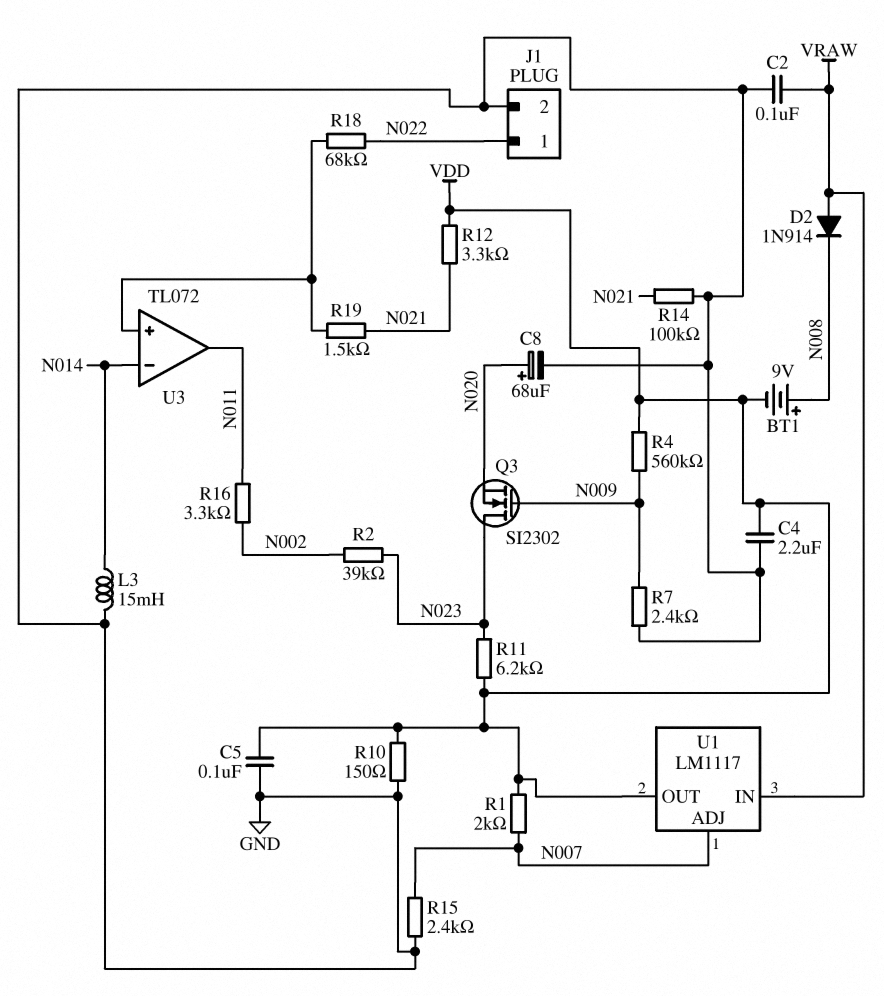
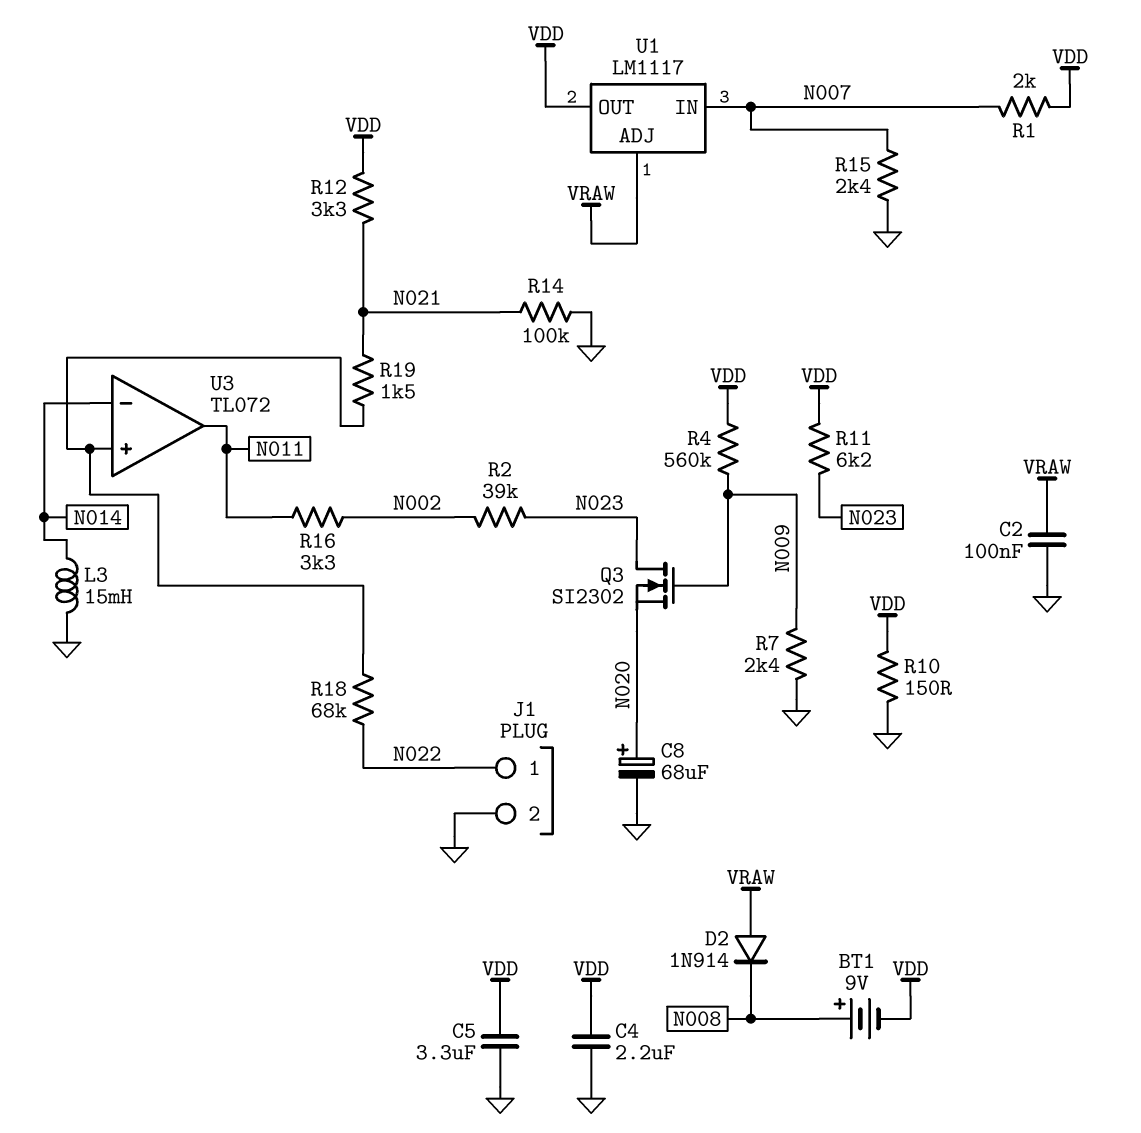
C5: 100nF (GND, VDD) -> 3.3uF (GND, VDD)
U1 pin ADJ: N007 -> VRAW
U1 pin IN: VRAW -> N007

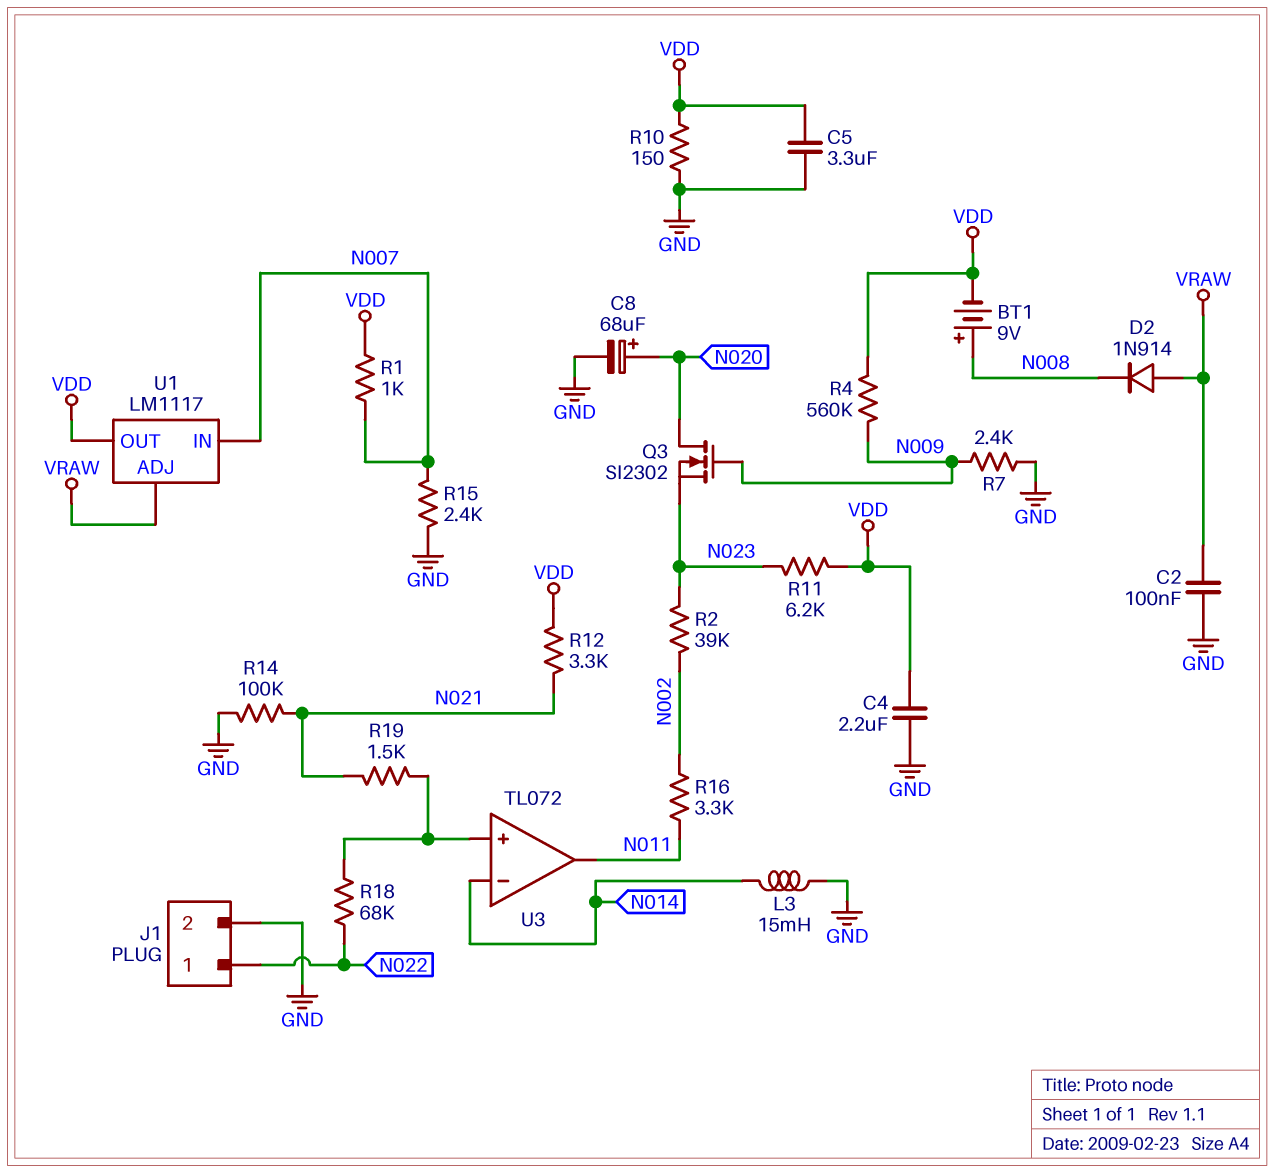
Q3: NMOS SI2302 (G N009, D N023, S N020) -> NMOS SI2302 (G N009, D N020, S N023)
R1: 2k (N007, VDD) -> 1k (N007, VDD)

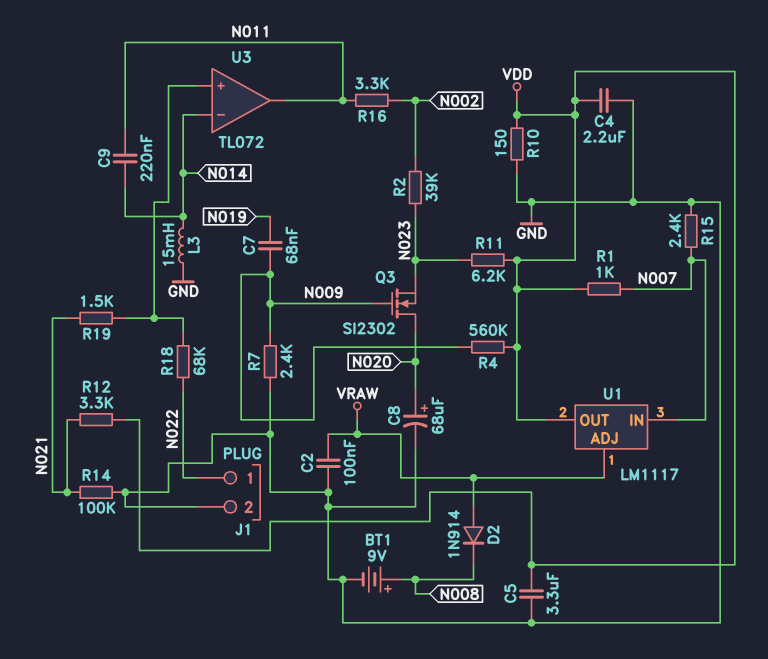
BT1: 9V (plus N008, minus VDD) -> 9V (plus N008, minus GND)
C7: none -> 68nF (N009, N019)
C9: none -> 220nF (N011, N014)

